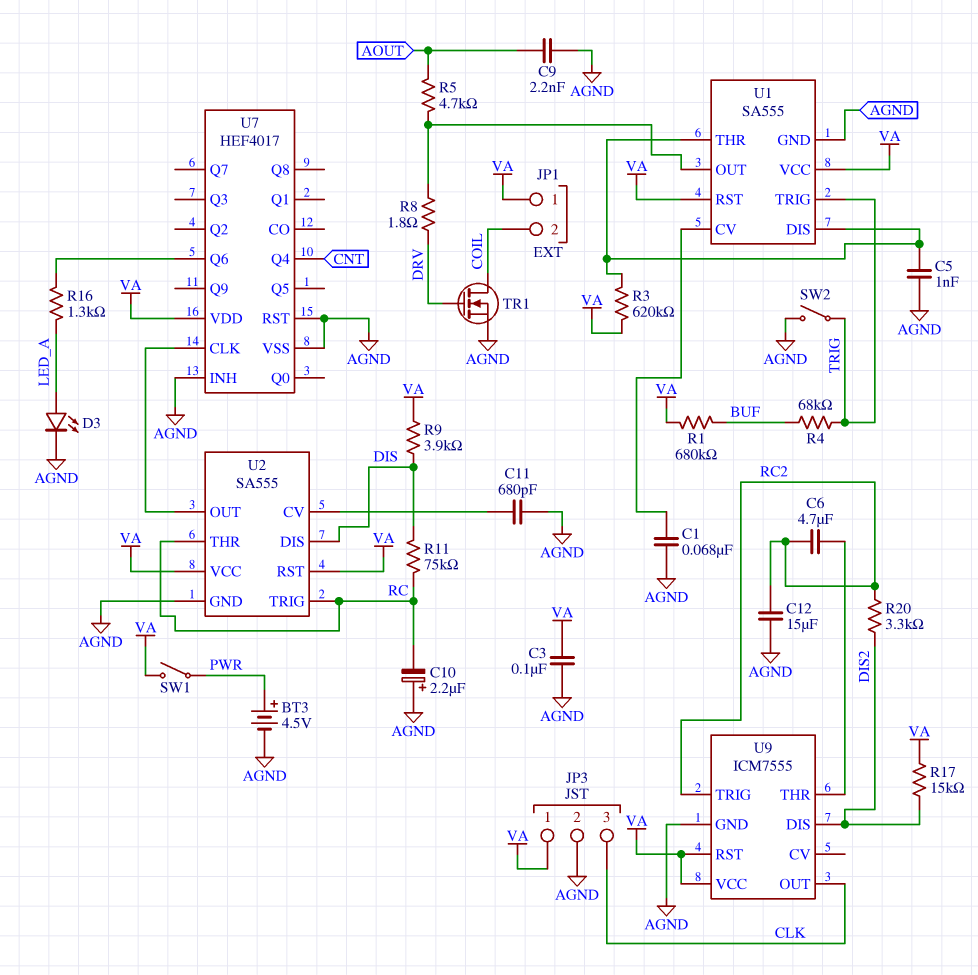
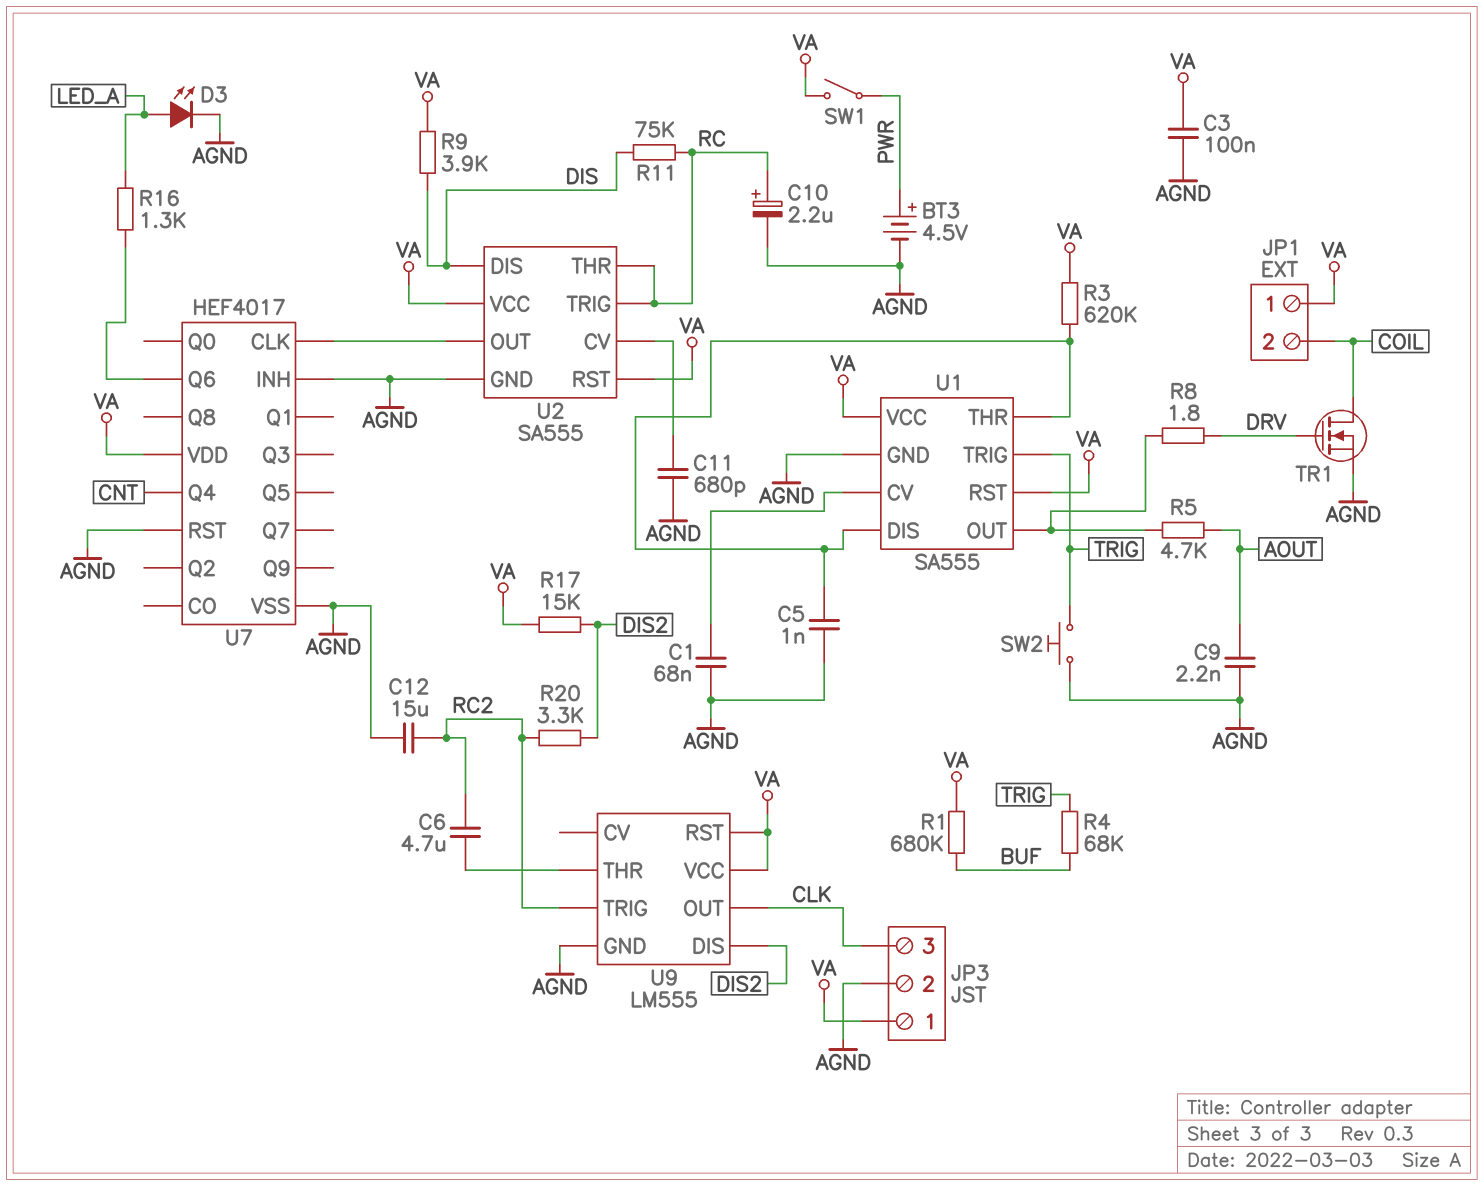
C10: 2.2uF (plus AGND, minus RC) -> 2.2uF (plus RC, minus AGND)
SW2: switch (AGND, TRIG) -> button (AGND, TRIG)
U9: ICM7555 -> LM555

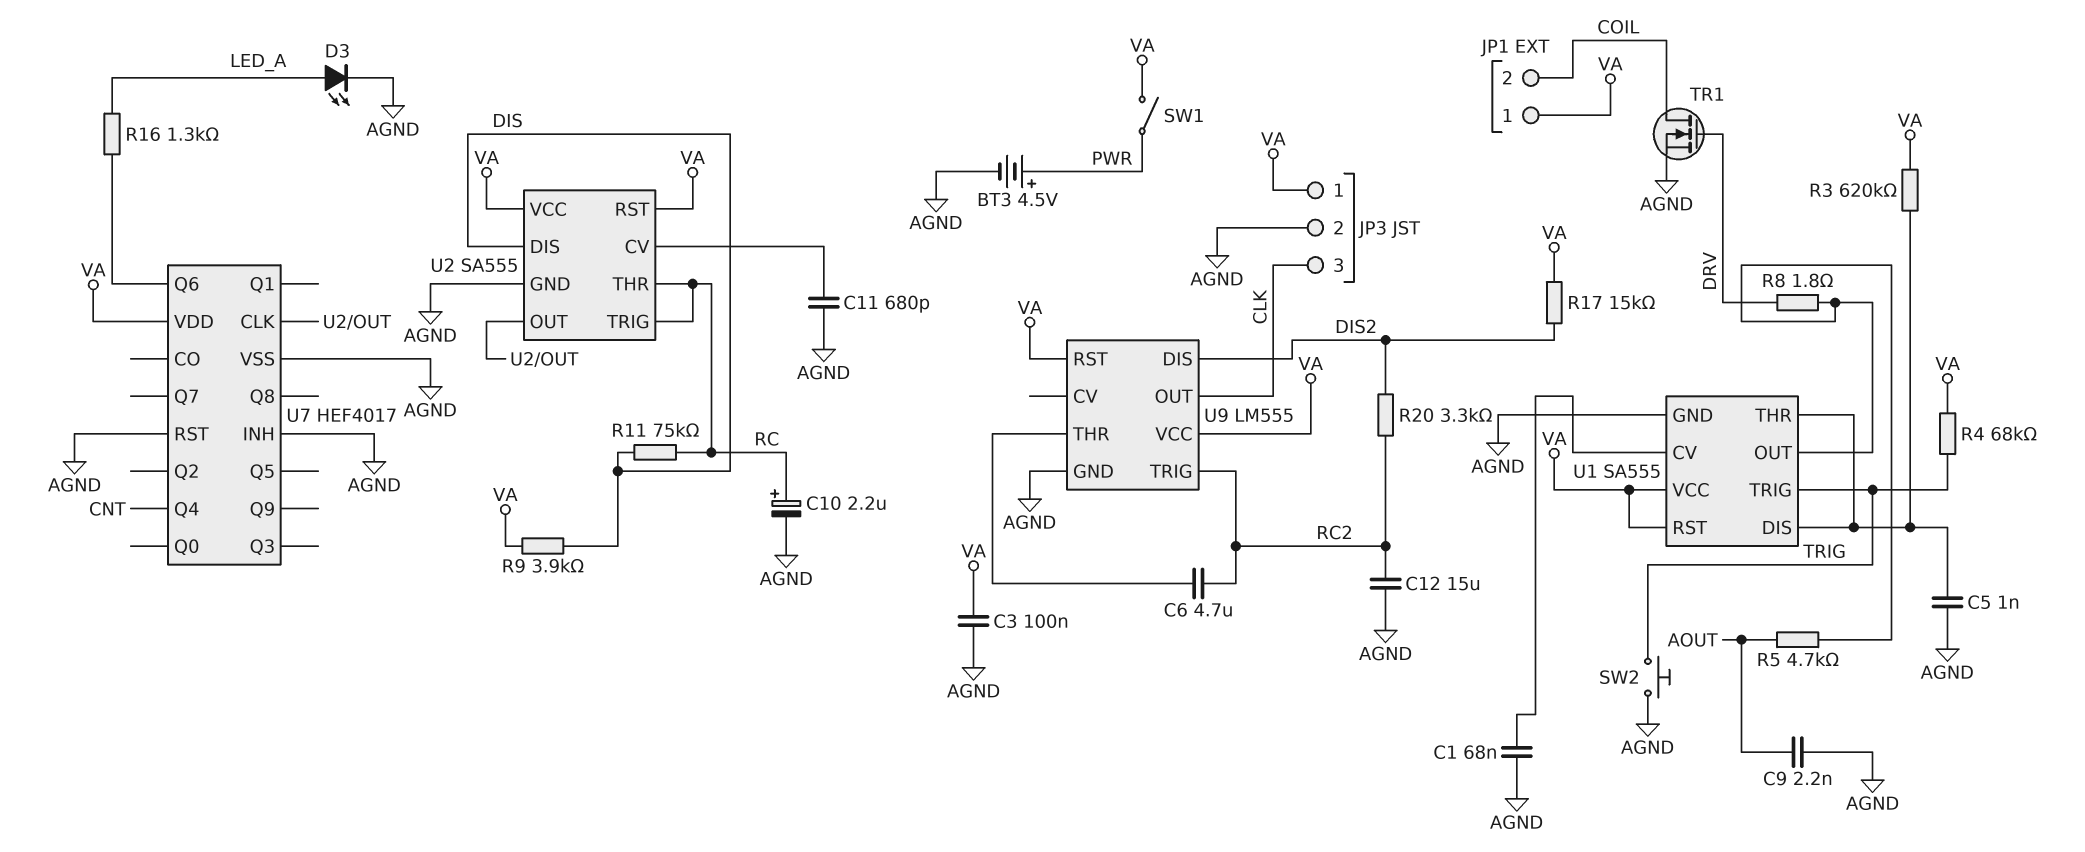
R1: 680k (BUF, VA) -> none
R4: 68k (BUF, TRIG) -> 68k (TRIG, VA)

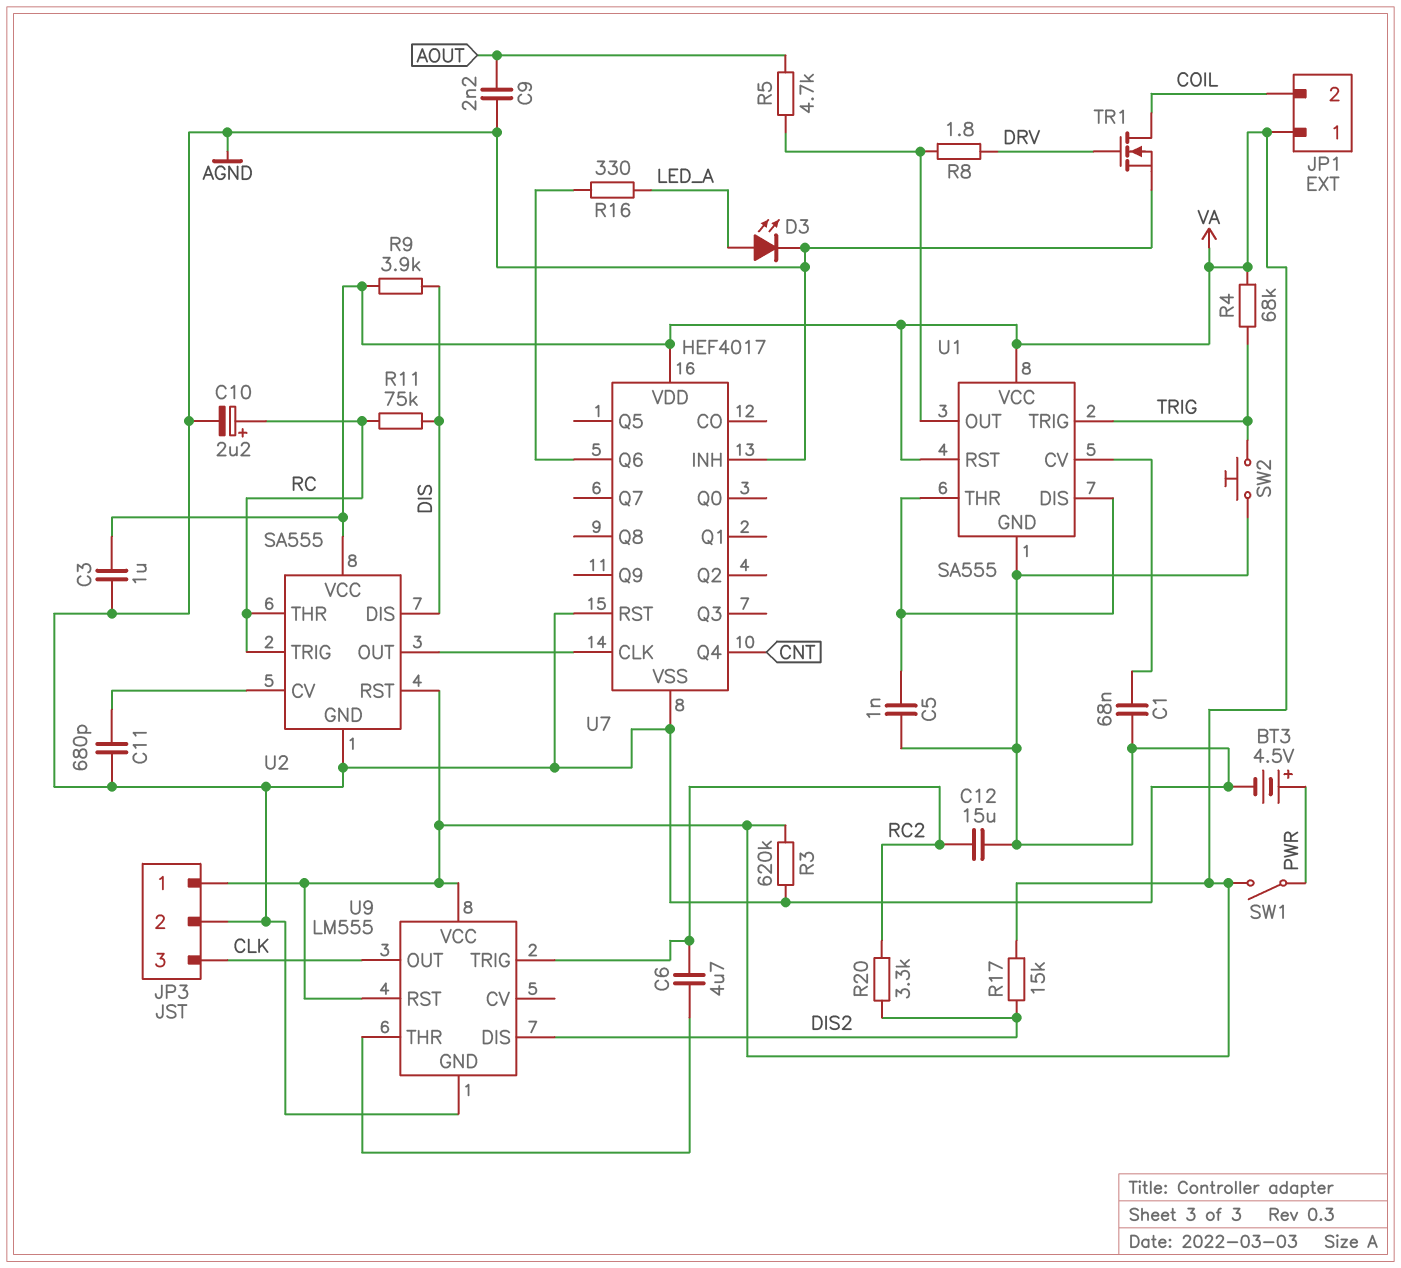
C3: 100nF (AGND, VA) -> 1uF (AGND, VA)
R3: 620k (U1/DIS, VA) -> 620k (AGND, VA)
R16: 1.3k (LED_A, U7/Q6) -> 330 (LED_A, U7/Q6)

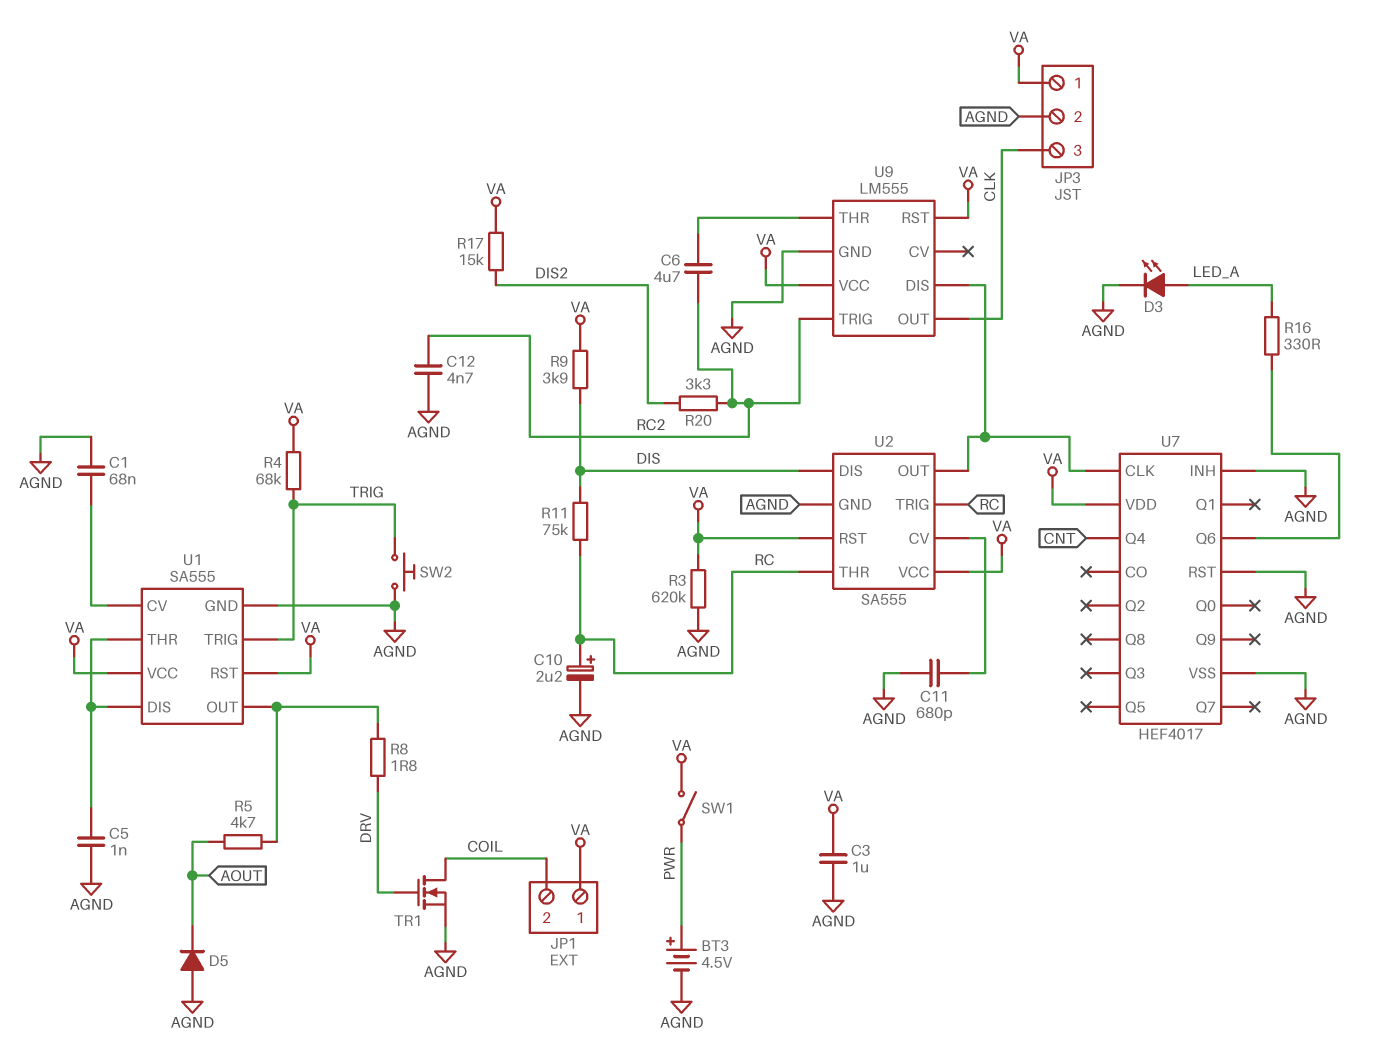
C9: 2.2nF (AGND, AOUT) -> none
C12: 15uF (AGND, RC2) -> 4.7nF (AGND, RC2)
D5: none -> diode (A AGND, K AOUT)
U9 pin DIS: DIS2 -> U2/OUT

